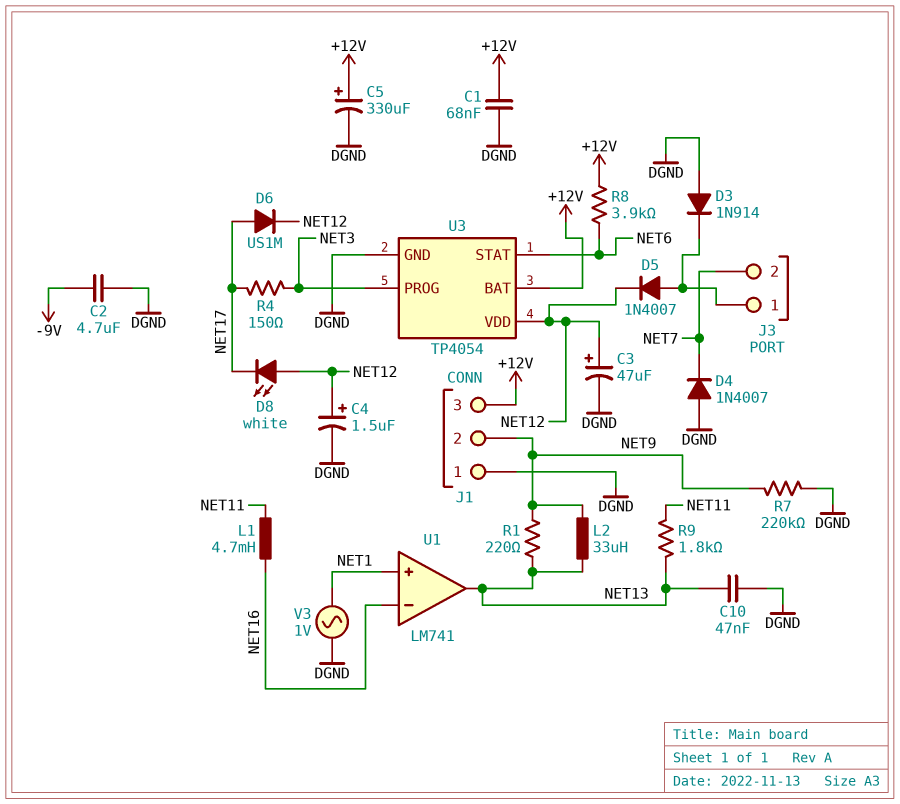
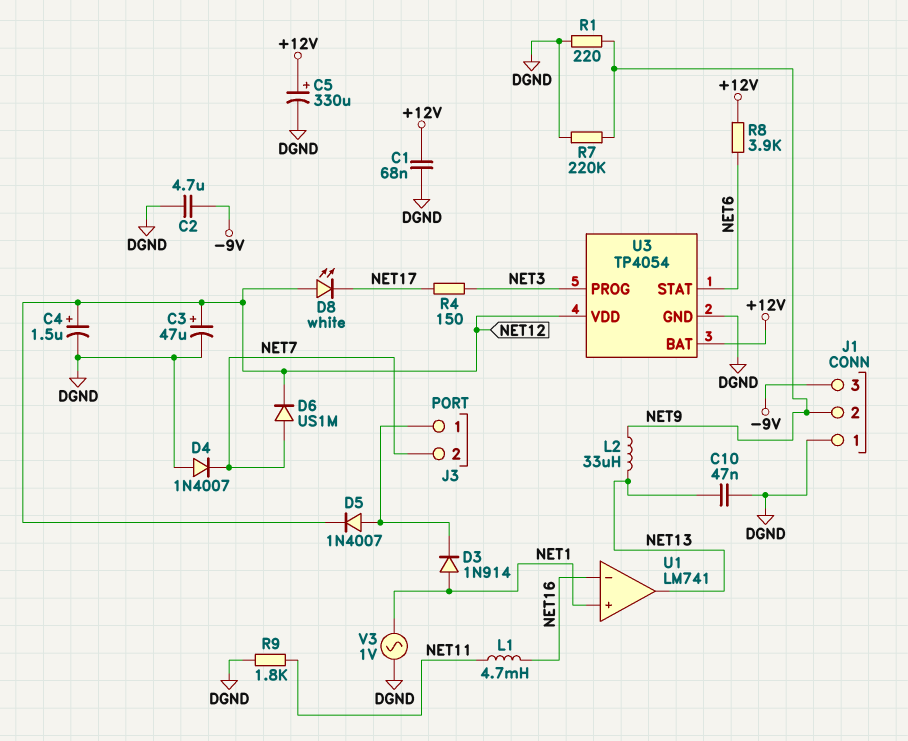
D3: diode 1N914 (A DGND, K J3/1) -> diode 1N914 (A NET1, K J3/1)
D6: diode US1M (A NET17, K NET12) -> diode US1M (A NET7, K NET12)
J1 pin 3: +12V -> -9V
R1: 220 (NET9, NET13) -> 220 (DGND, NET9)
R9: 1.8k (NET11, NET13) -> 1.8k (DGND, NET11)

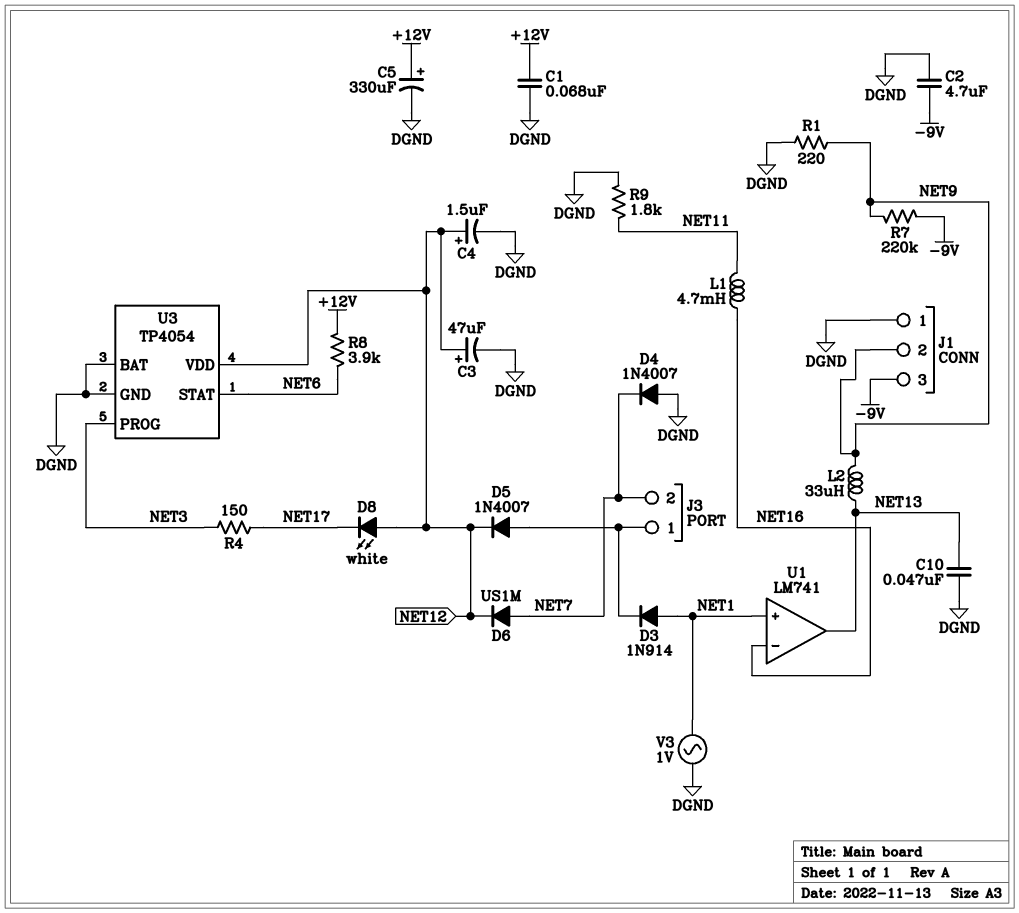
R7: 220k (DGND, NET9) -> 220k (-9V, NET9)
U3 pin BAT: +12V -> DGND

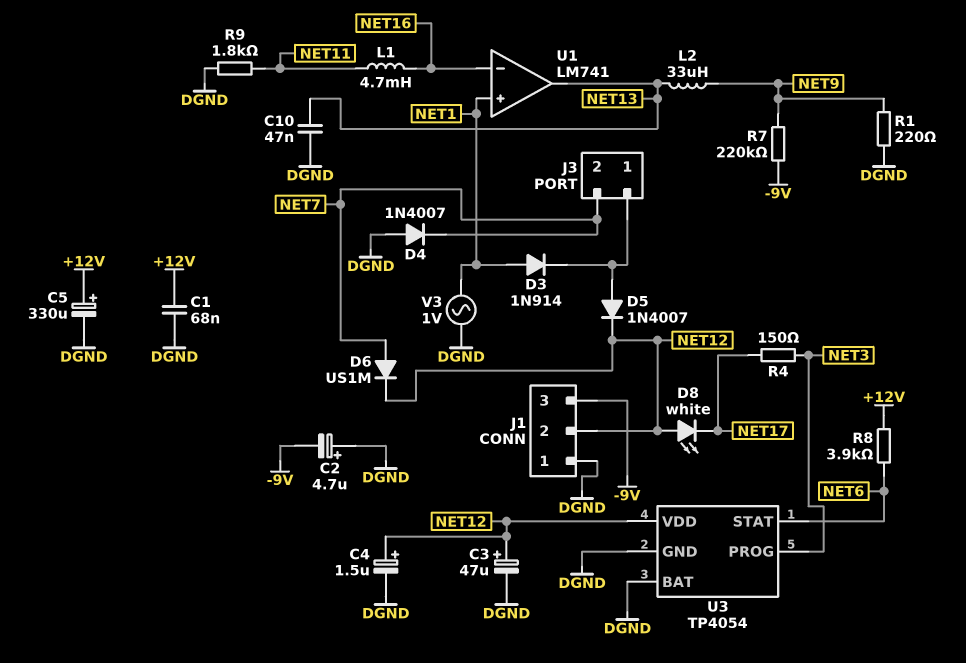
C2: 4.7uF (-9V, DGND) -> 4.7uF (plus DGND, minus -9V)
J1 pin 2: NET9 -> NET12

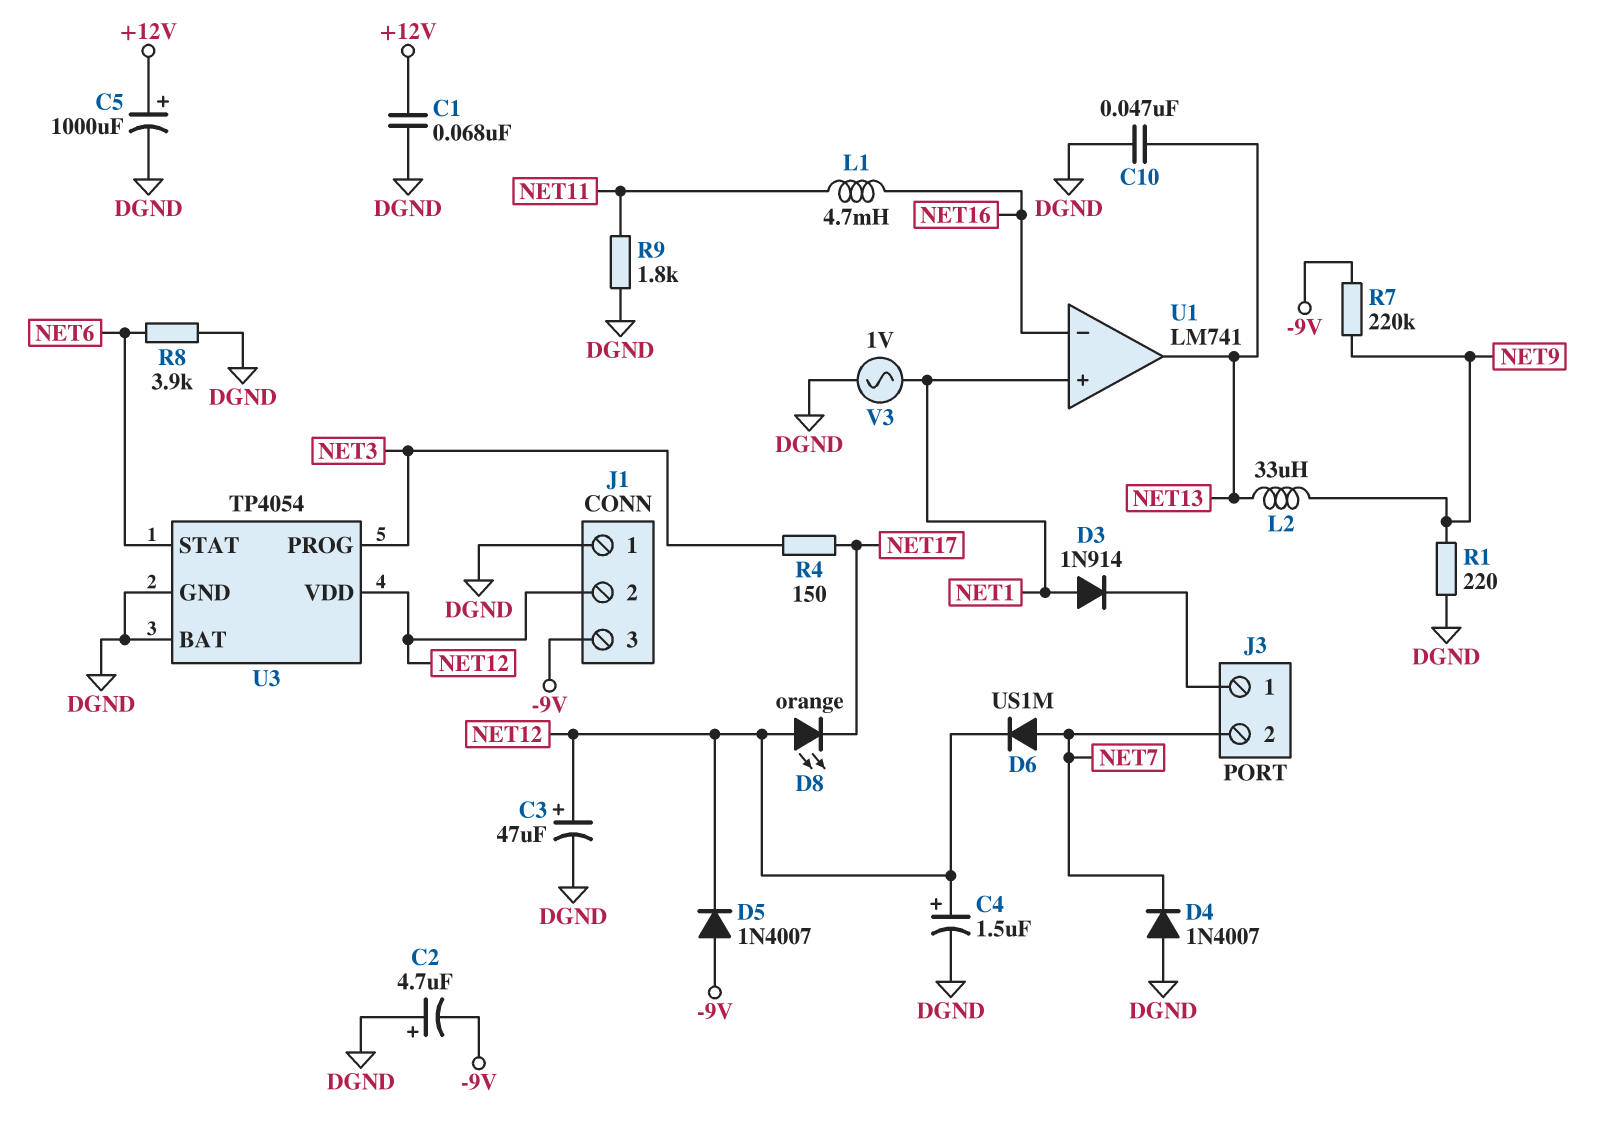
C5: 330uF (plus +12V, minus DGND) -> 1000uF (plus +12V, minus DGND)
D5: diode 1N4007 (A J3/1, K NET12) -> diode 1N4007 (A -9V, K NET12)
D8: LED white (A NET12, K NET17) -> LED orange (A NET12, K NET17)
R8: 3.9k (+12V, NET6) -> 3.9k (DGND, NET6)

